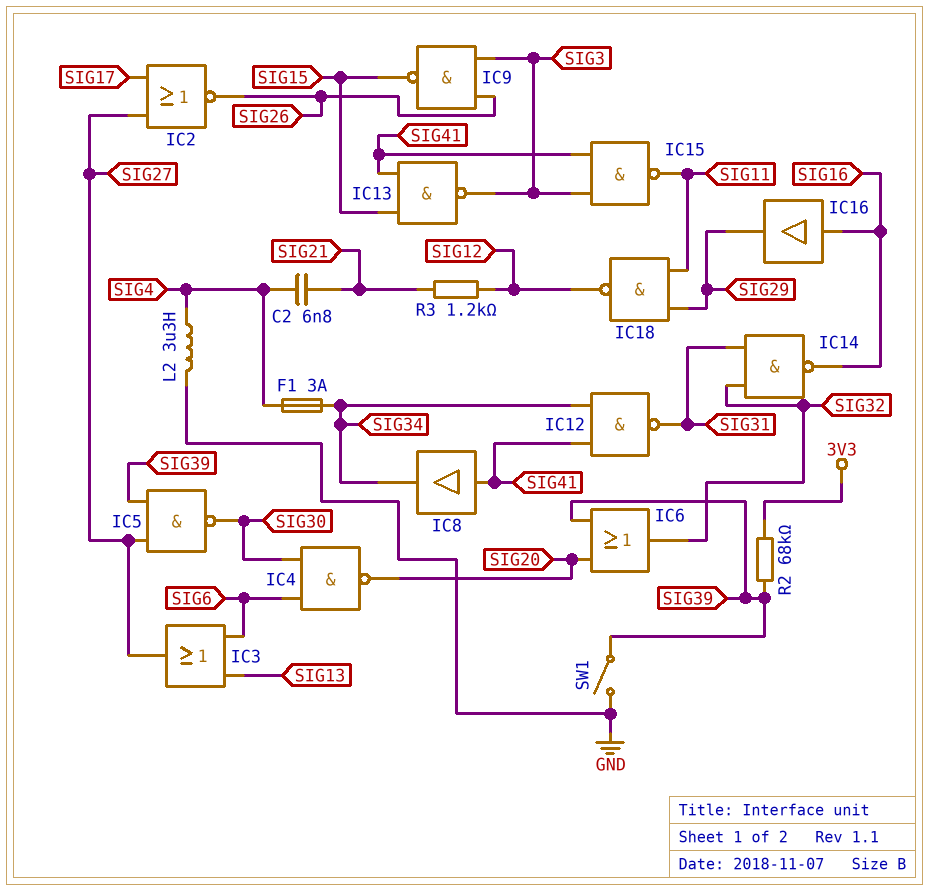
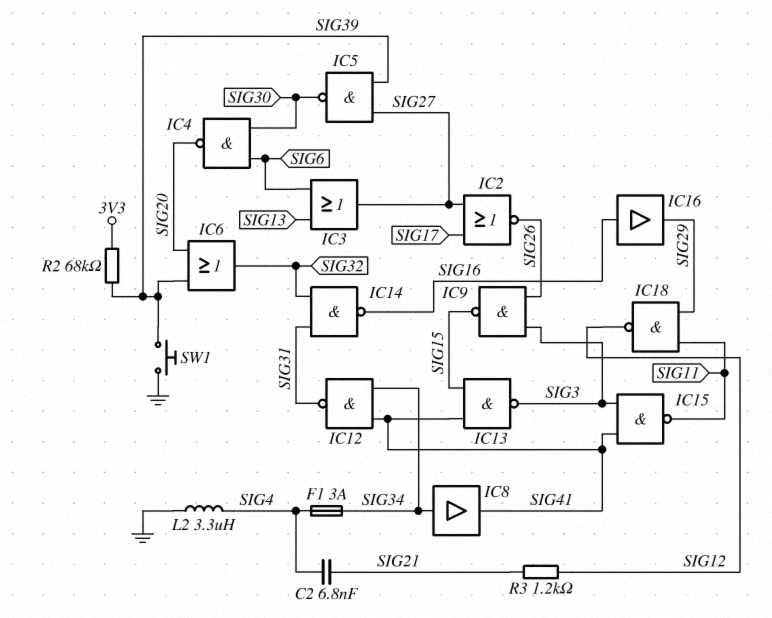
IC8: buffer (in SIG41, out SIG34) -> buffer (in SIG34, out SIG41)
SW1: switch (GND, SIG39) -> button (GND, SIG39)

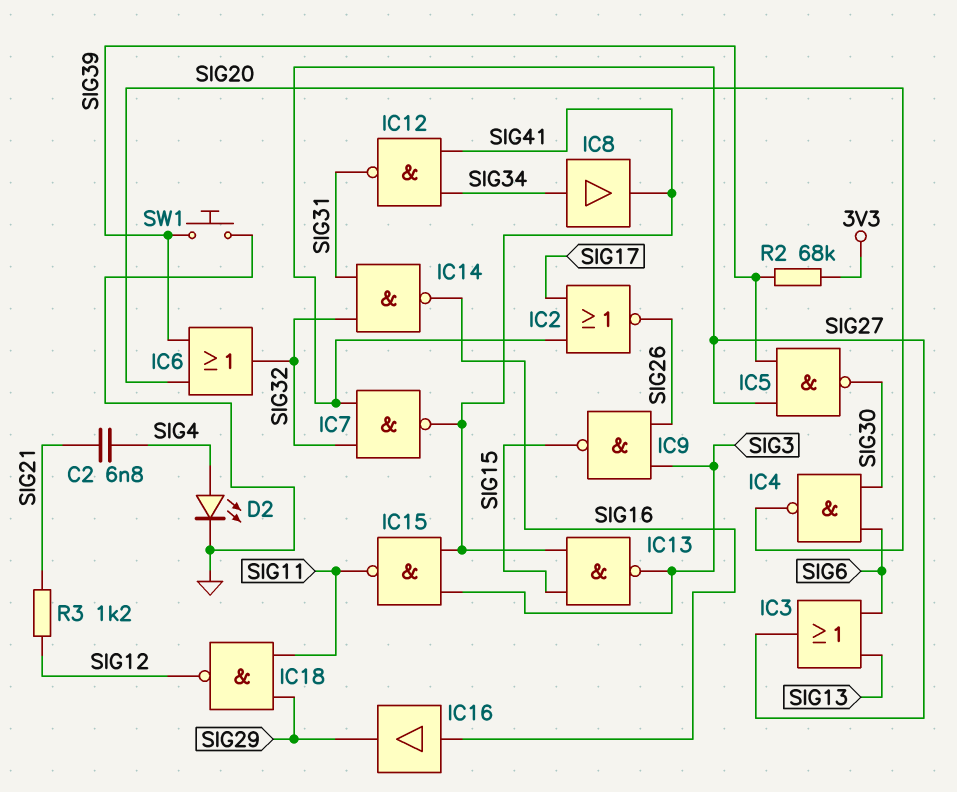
D2: none -> LED (A SIG4, K GND)
F1: 3A (SIG4, SIG34) -> none
IC7: none -> NAND (in SIG27, in SIG32, out SIG41)
L2: 3.3uH (GND, SIG4) -> none

